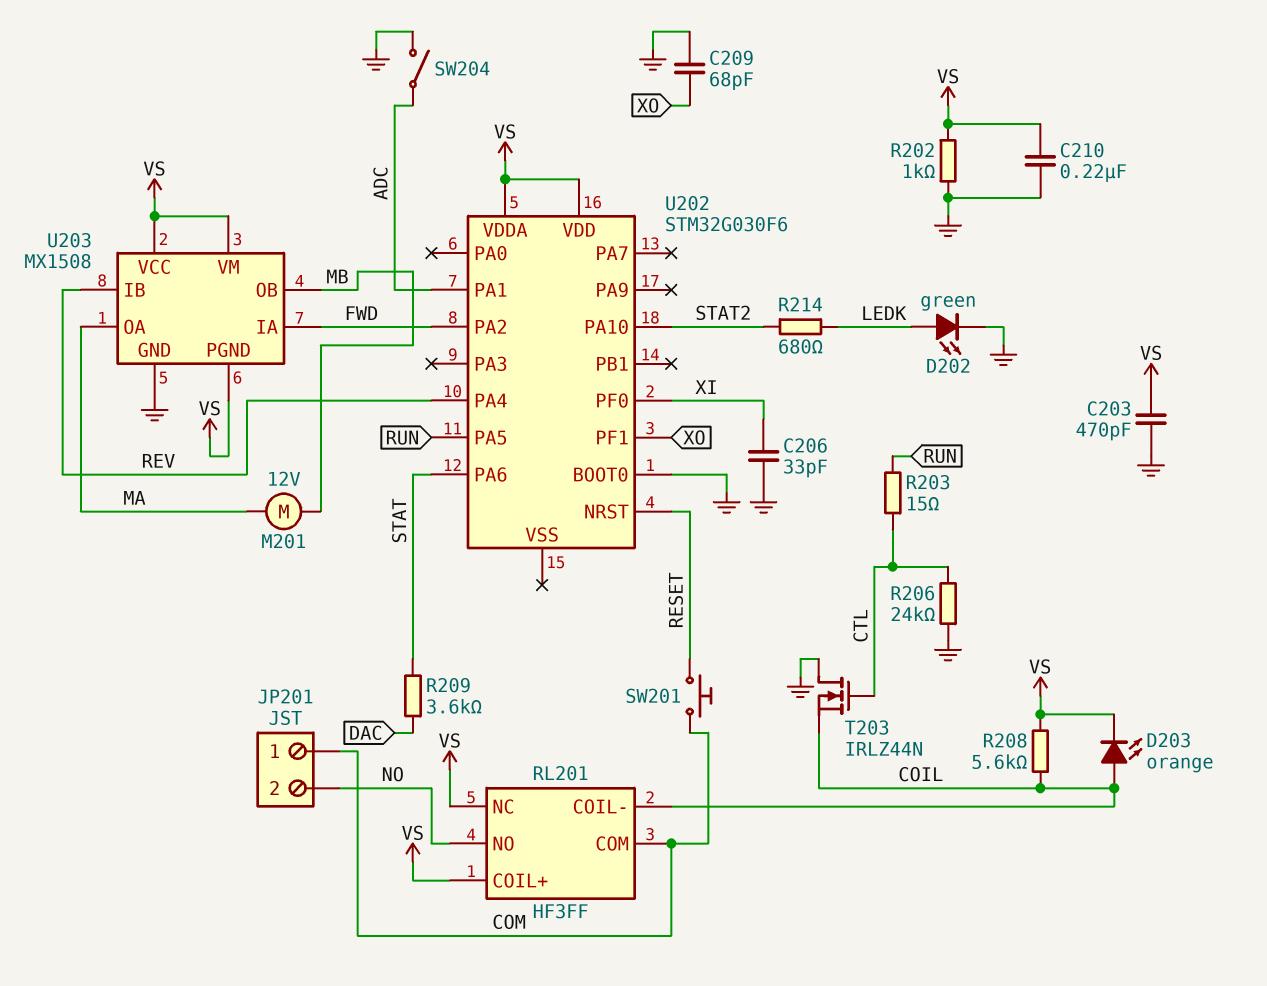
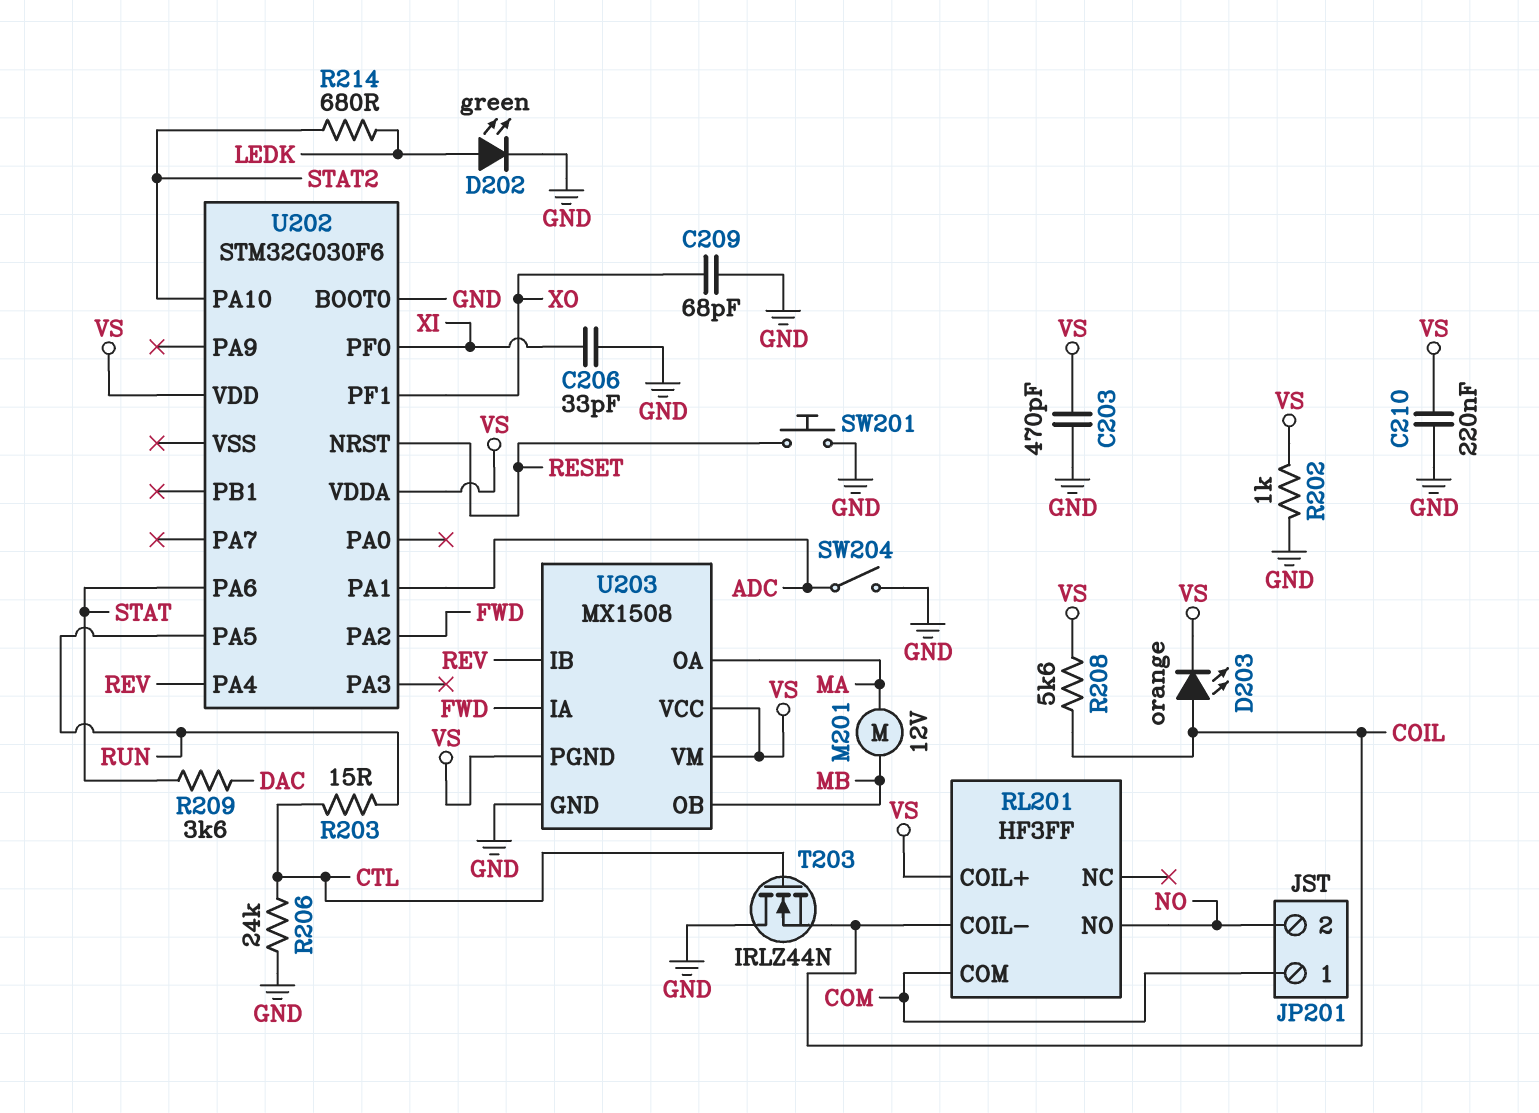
RL201 pin NC: VS -> none
SW201: button (COM, RESET) -> button (GND, RESET)

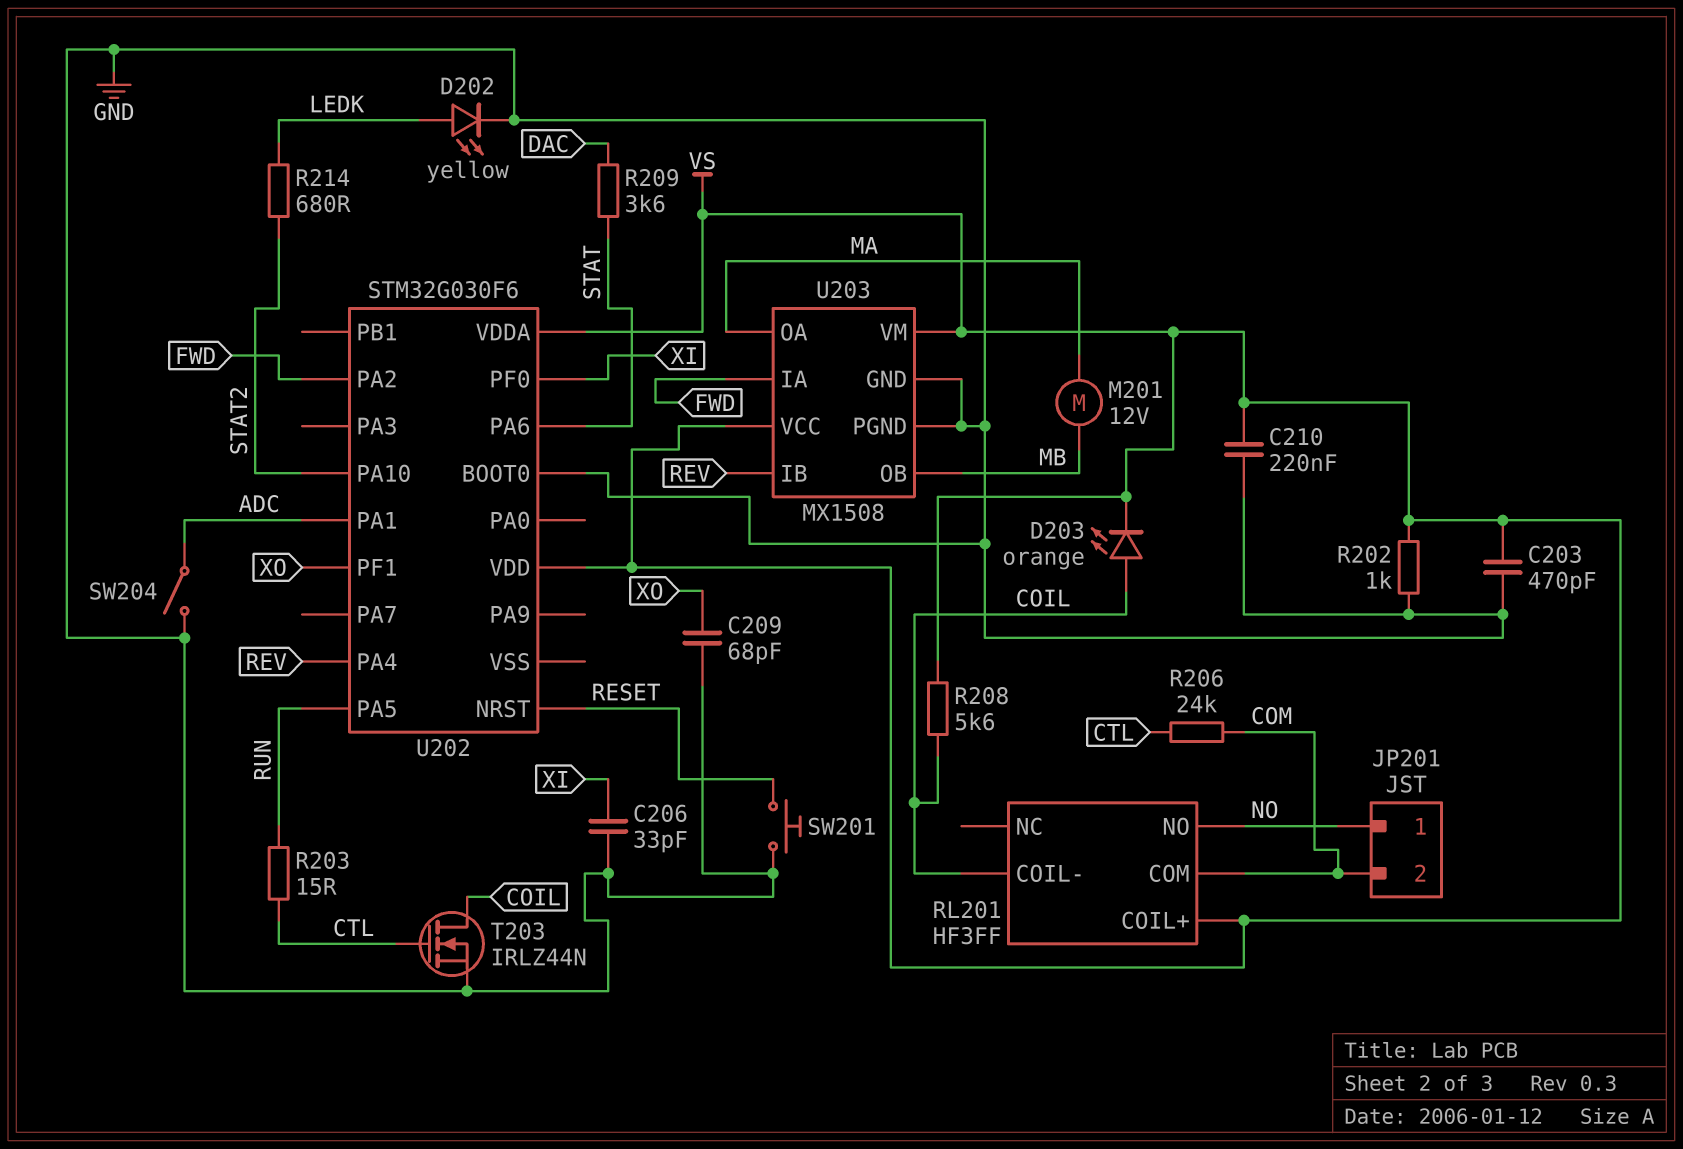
D202: LED green (A LEDK, K GND) -> LED yellow (A LEDK, K GND)
JP201 pin 1: COM -> NO
JP201 pin 2: NO -> COM
R206: 24k (CTL, GND) -> 24k (COM, CTL)
T203: NMOS IRLZ44N (G CTL, D GND, S COIL) -> NMOS IRLZ44N (G CTL, D COIL, S GND)
U203 pin PGND: VS -> GND

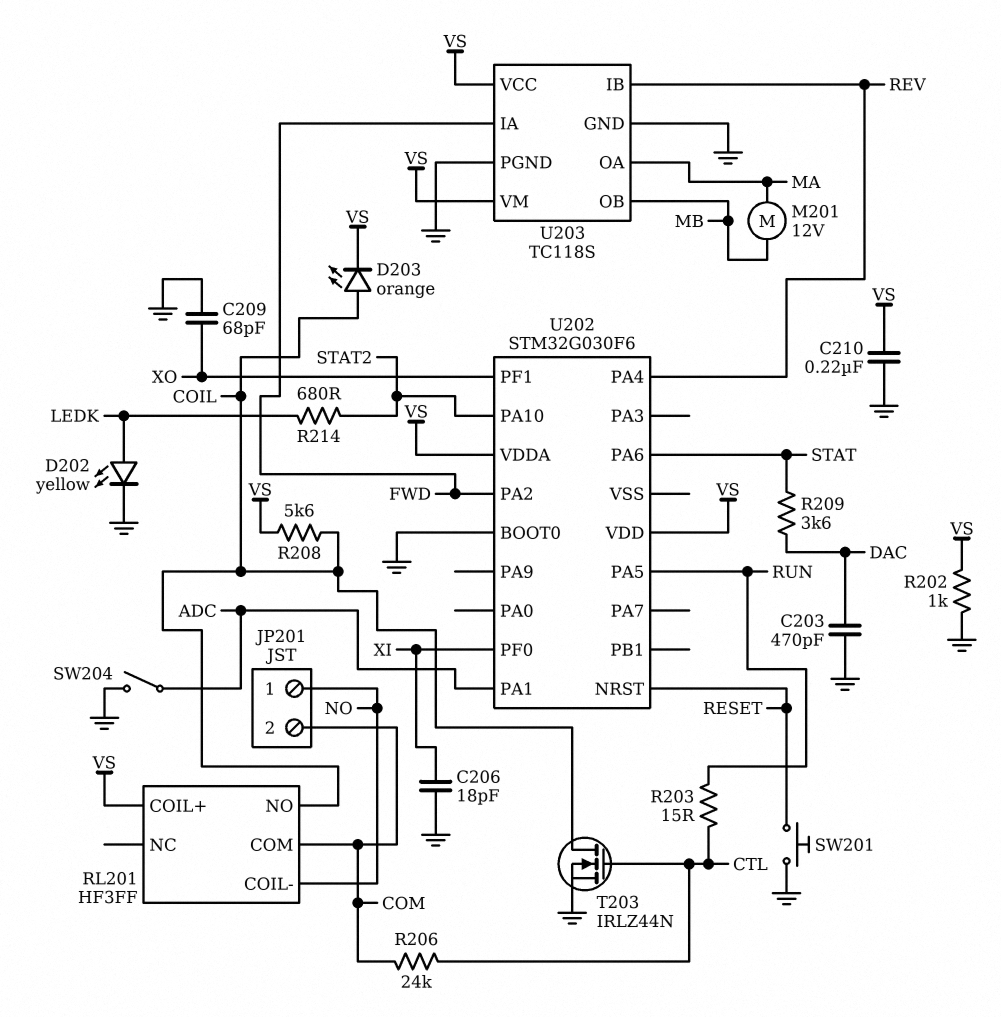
C203: 470pF (GND, VS) -> 470pF (DAC, GND)
C206: 33pF (GND, XI) -> 18pF (GND, XI)
RL201 pin COIL-: COIL -> NO
RL201 pin NO: NO -> COIL
U203: MX1508 -> TC118S

